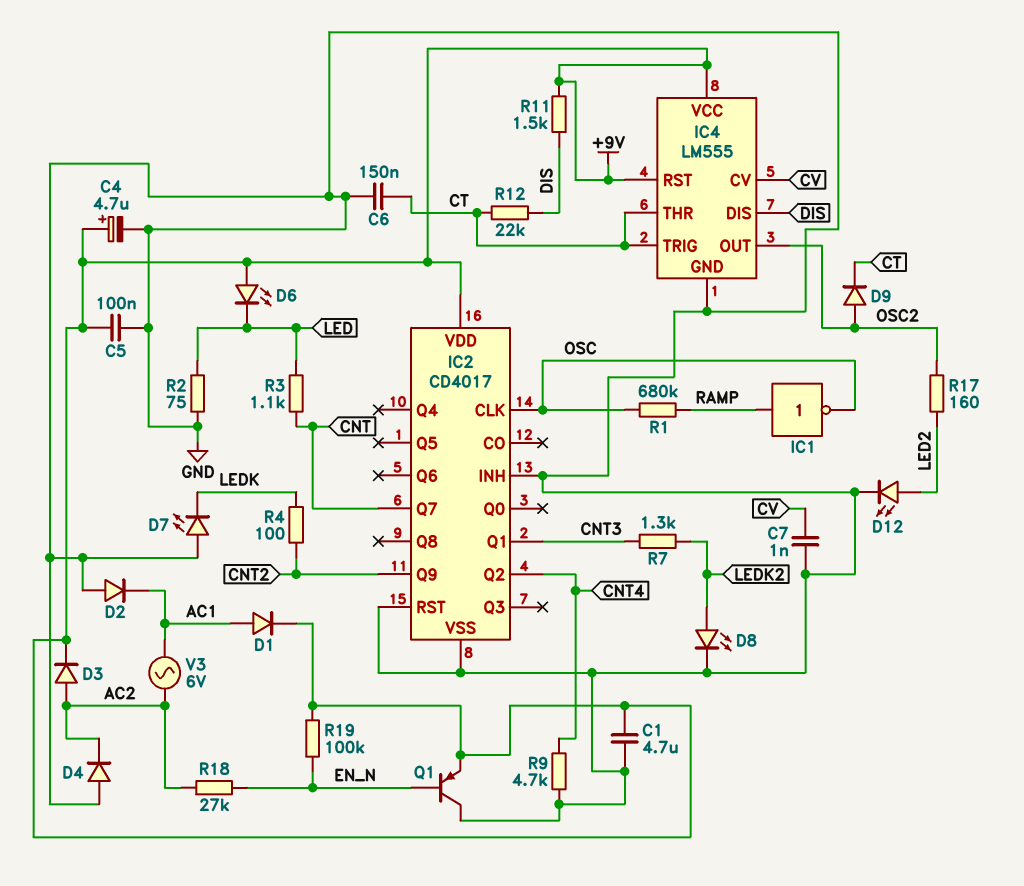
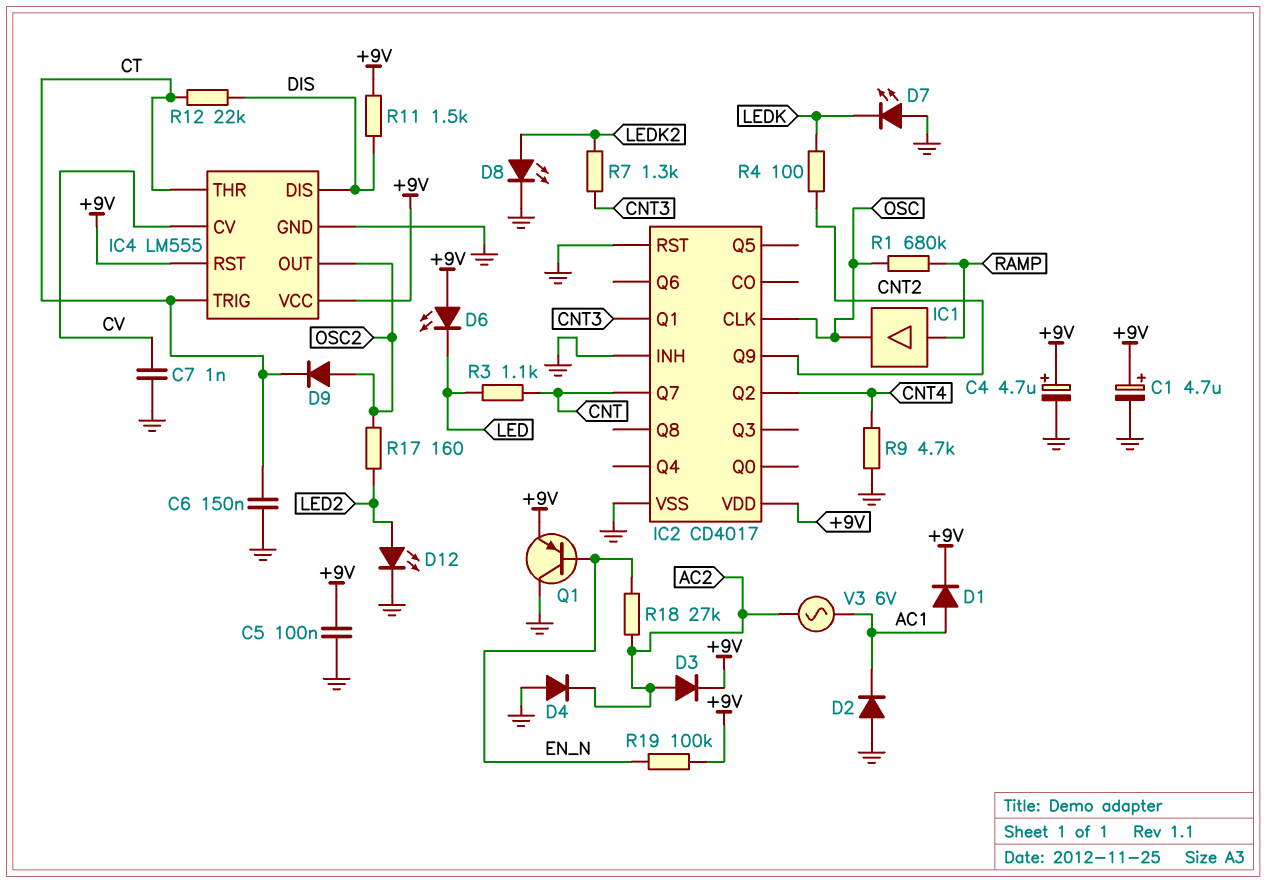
C1: 4.7uF (+9V, GND) -> 4.7uF (plus +9V, minus GND)
IC1: NOT (in RAMP, out OSC) -> buffer (in RAMP, out OSC)
R2: 75 (GND, LED) -> none

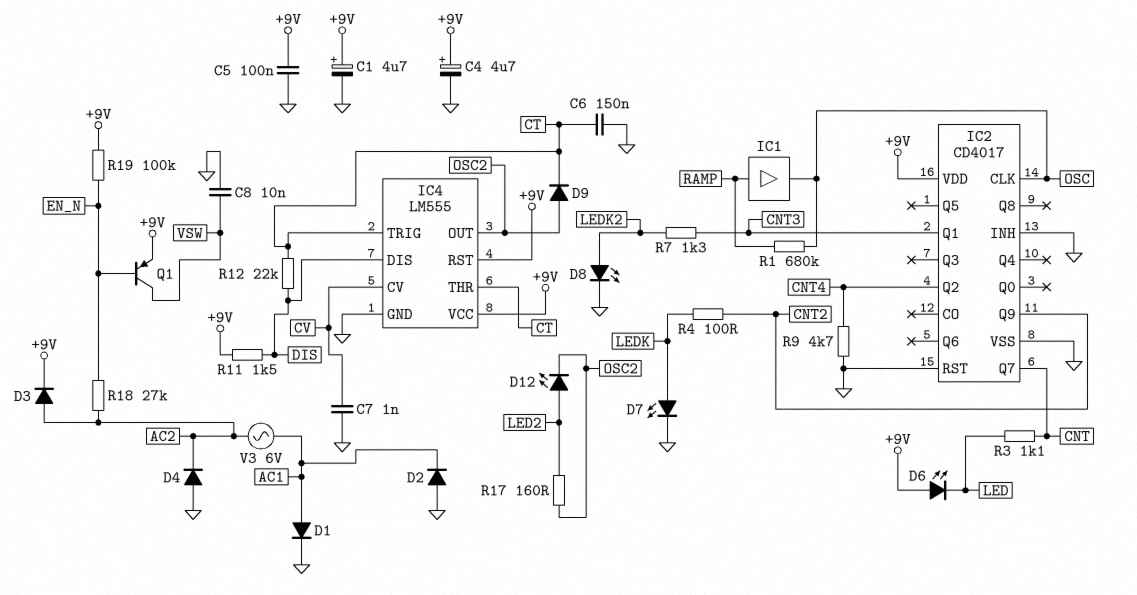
C8: none -> 10nF (GND, VSW)
D1: diode (A AC1, K +9V) -> diode (A AC1, K GND)
D7: LED (A GND, K LEDK) -> LED (A LEDK, K GND)
D12: LED (A LED2, K GND) -> LED (A LED2, K OSC2)
Q1: PNP (B EN_N, C GND, E +9V) -> PNP (B EN_N, C VSW, E +9V)

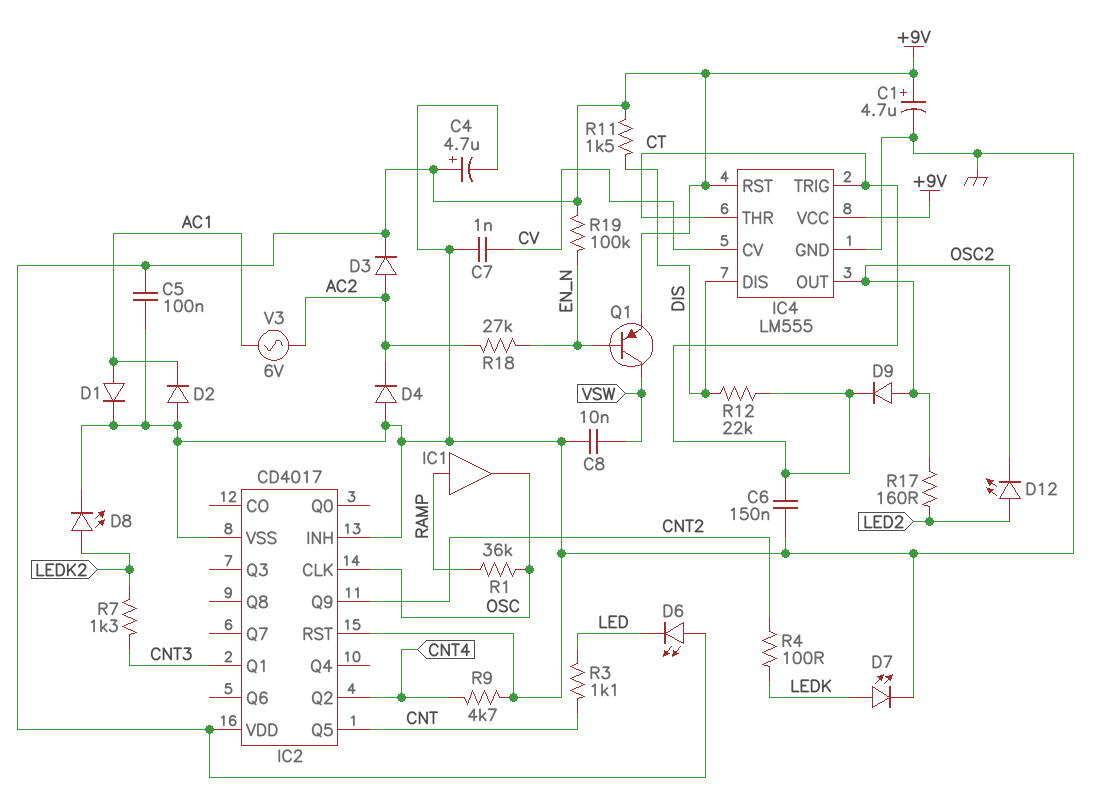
IC2 pin Q5: none -> CNT
IC2 pin Q7: CNT -> none
R1: 680k (OSC, RAMP) -> 36k (OSC, RAMP)

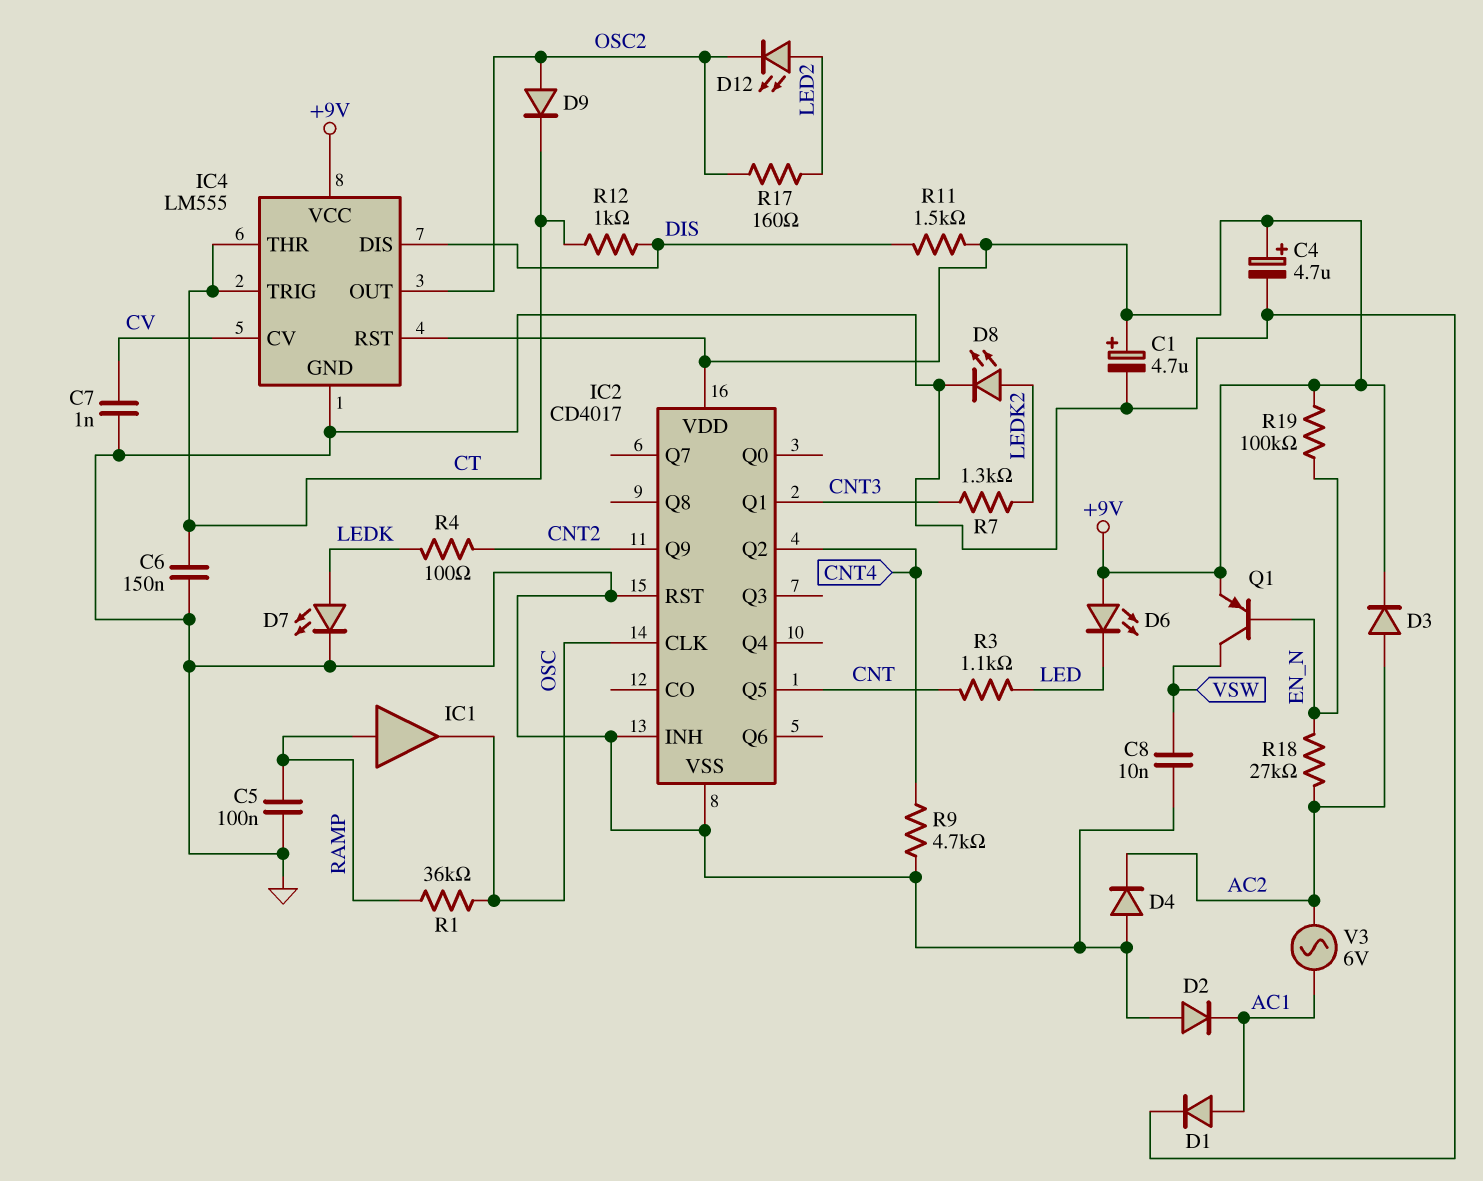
C5: 100nF (+9V, GND) -> 100nF (GND, RAMP)
R12: 22k (CT, DIS) -> 1k (CT, DIS)

